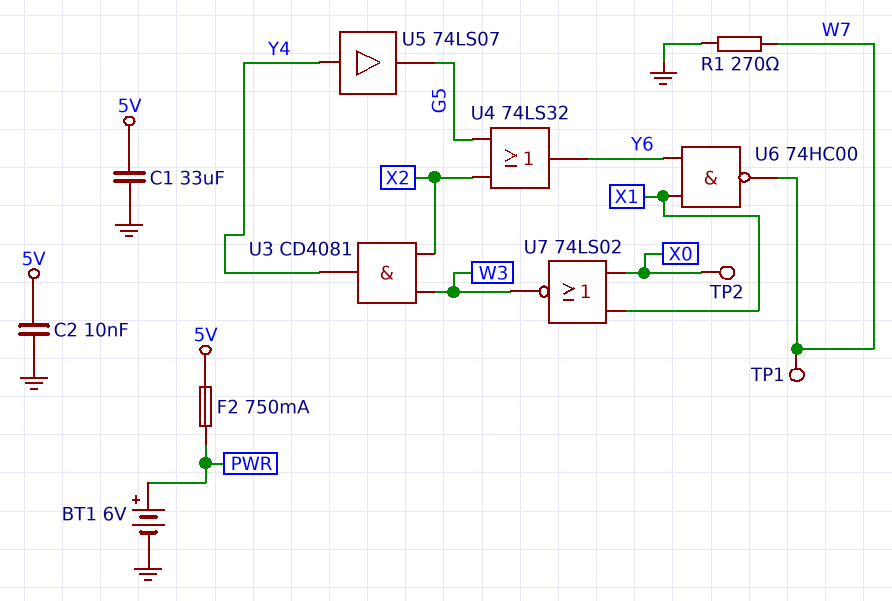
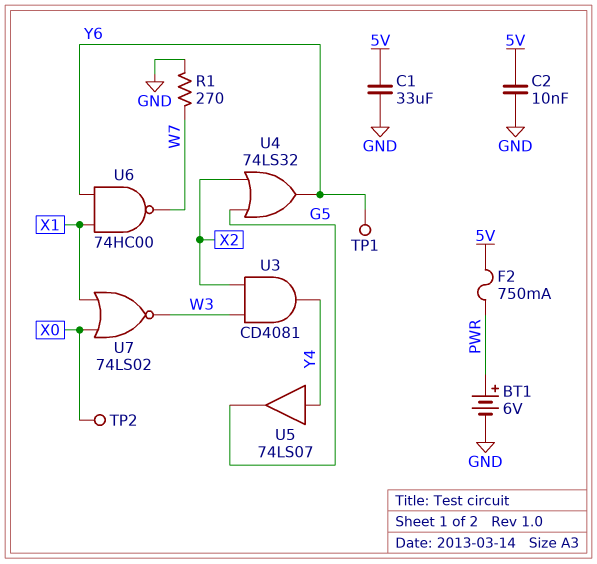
TP1: test point (W7) -> test point (Y6)

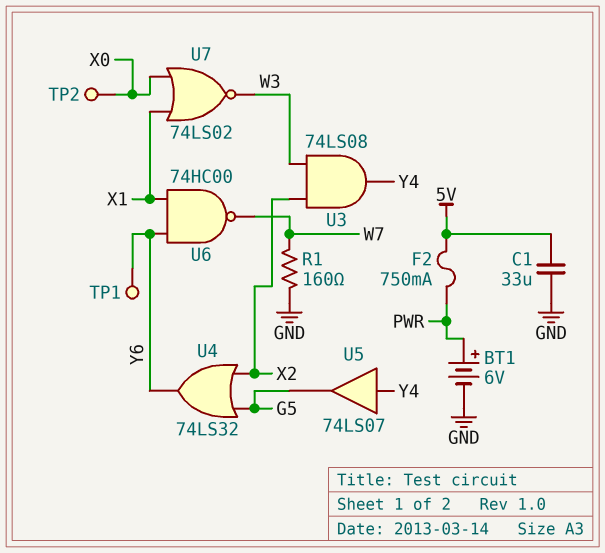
C2: 10nF (5V, GND) -> none
R1: 270 (GND, W7) -> 160 (GND, W7)
U3: AND CD4081 (in W3, in X2, out Y4) -> AND 74LS08 (in W3, in X2, out Y4)

